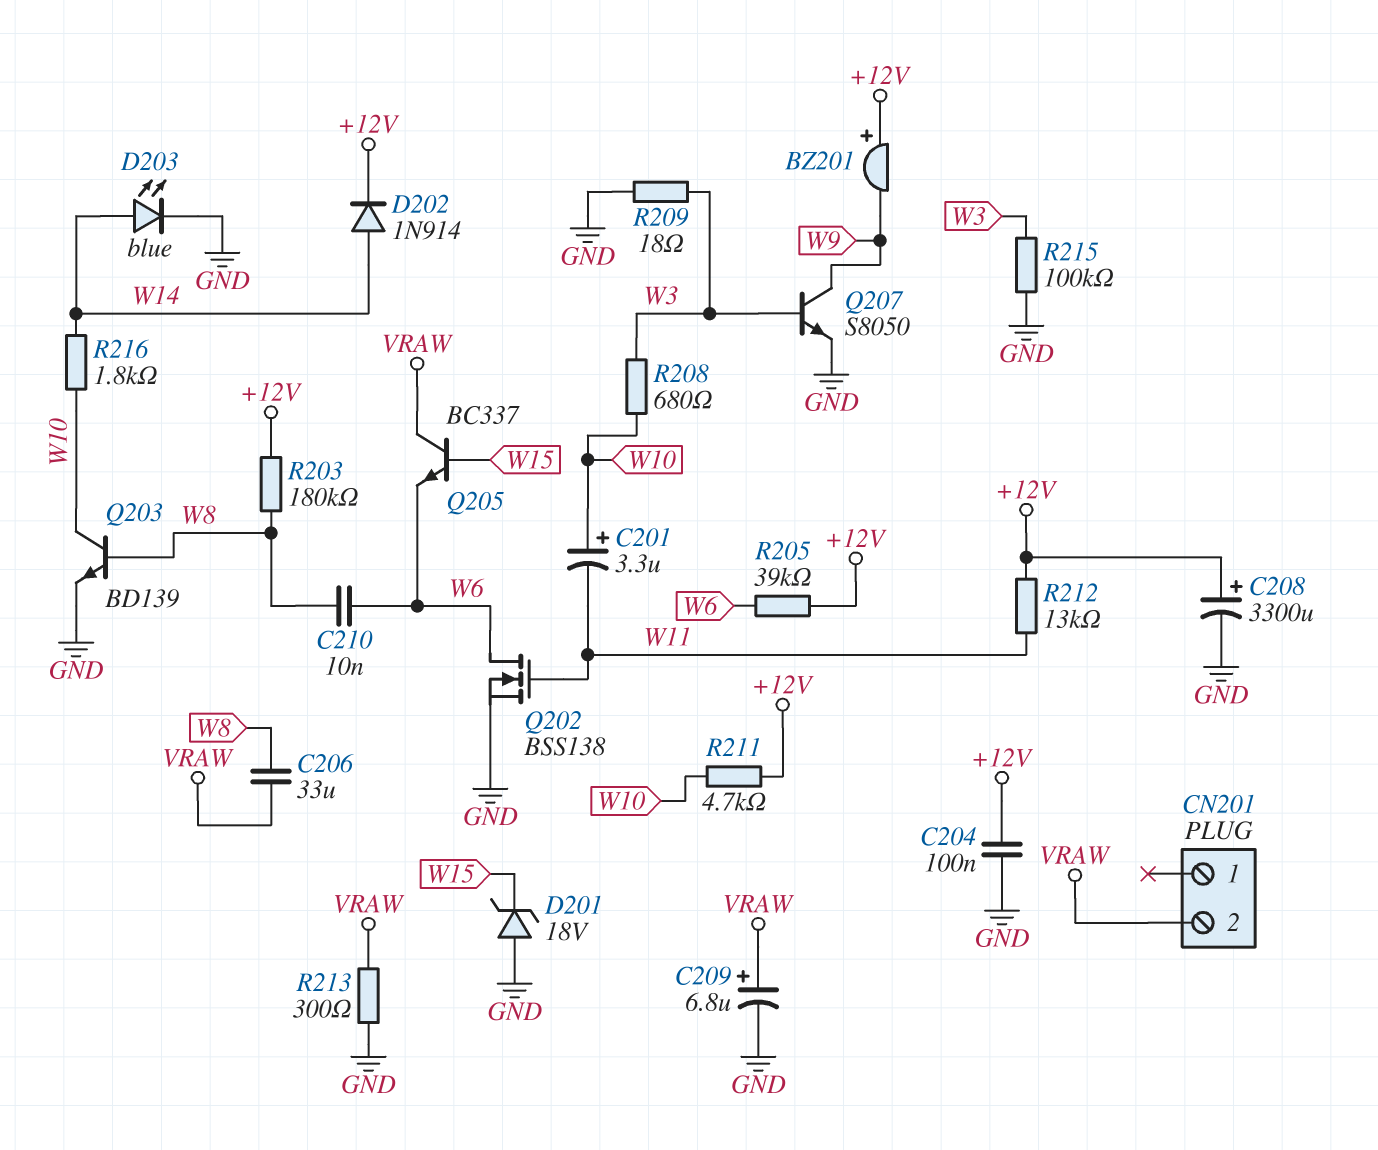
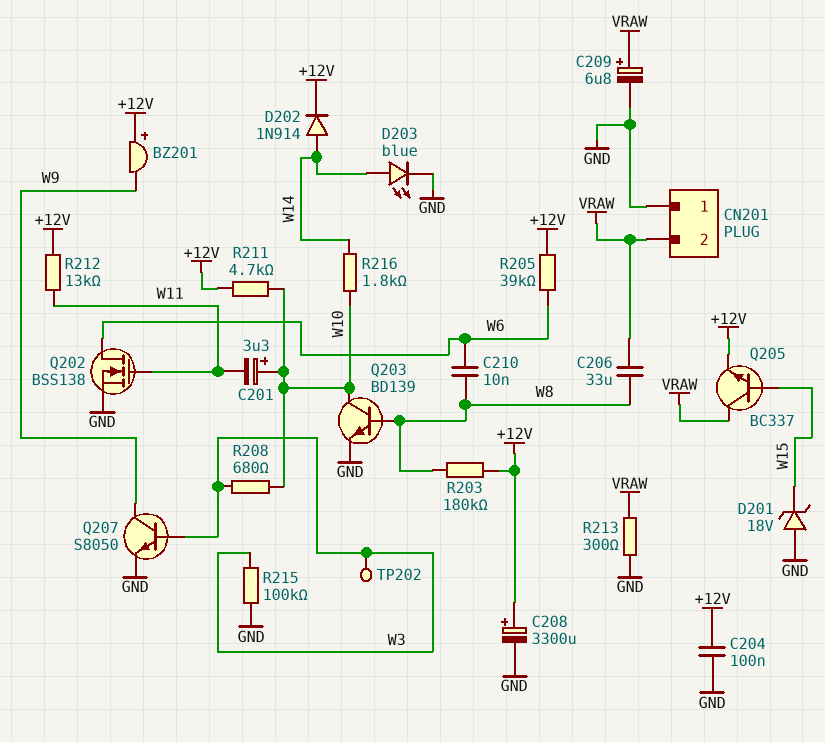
CN201 pin 1: none -> GND
Q205: NPN BC337 (B W15, C VRAW, E W6) -> NPN BC337 (B W15, C VRAW, E +12V)
R209: 18 (GND, W3) -> none
TP202: none -> test point (W3)

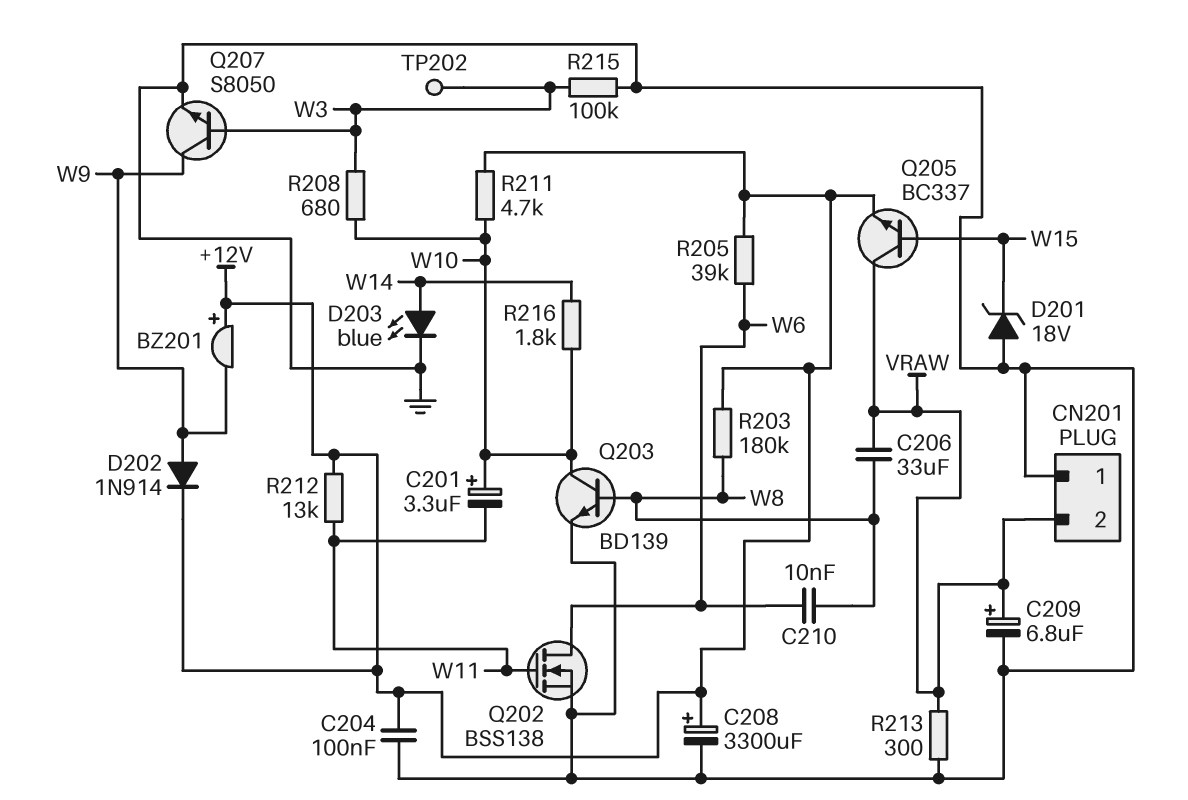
D202: diode 1N914 (A W14, K +12V) -> diode 1N914 (A W9, K +12V)

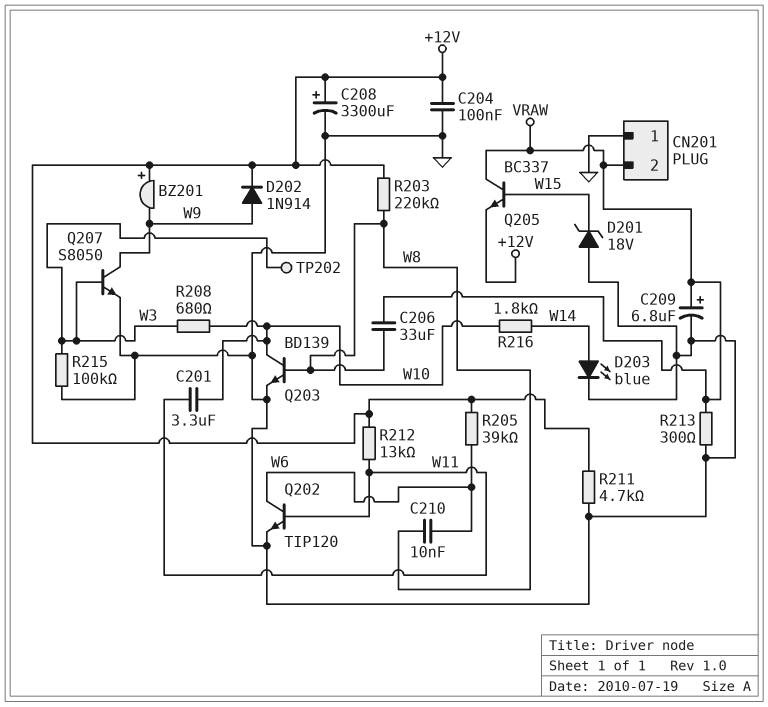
C201: 3.3uF (plus W10, minus W11) -> 3.3uF (W10, W11)
Q202: NMOS BSS138 (G W11, D W6, S GND) -> NPN TIP120 (B W11, C W6, E GND)
R203: 180k (+12V, W8) -> 220k (+12V, W8)
R211: 4.7k (+12V, W10) -> 4.7k (+12V, GND)

